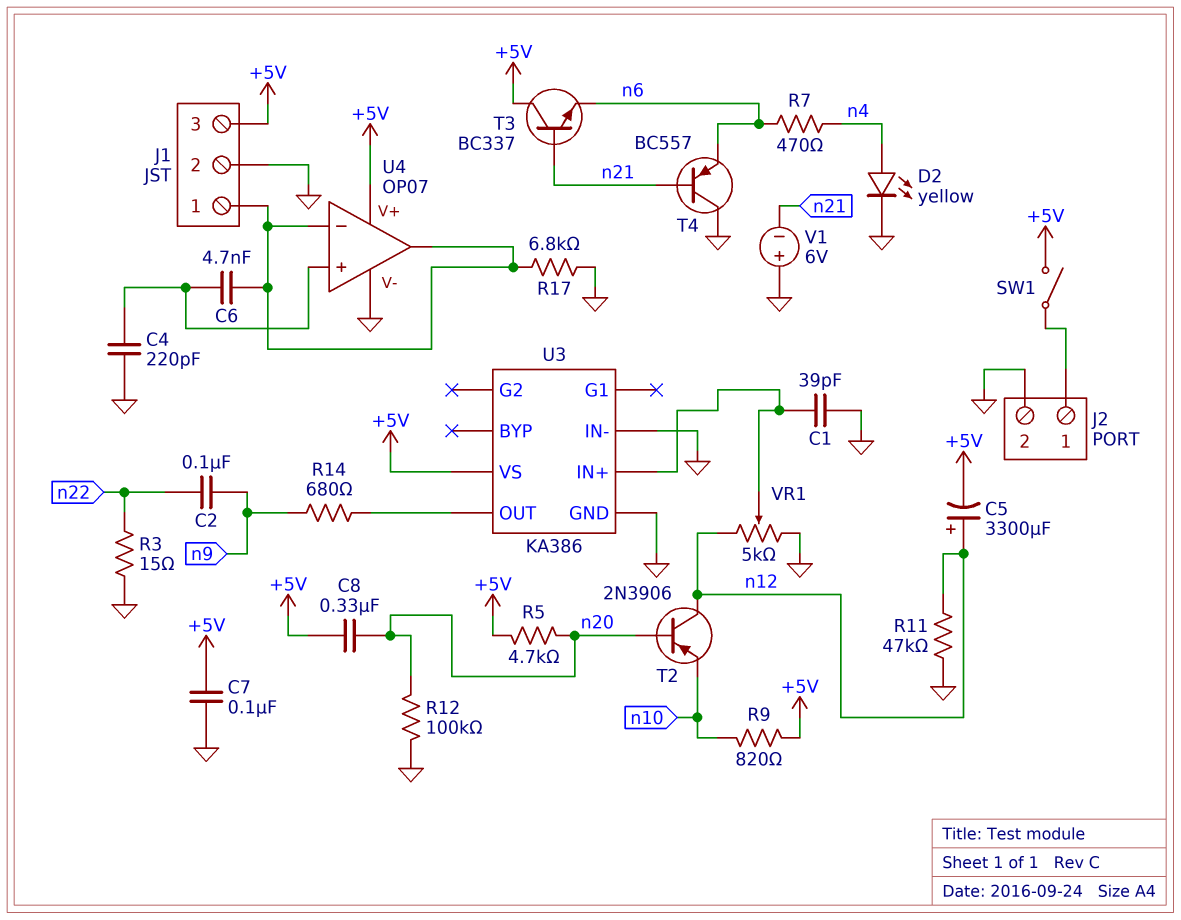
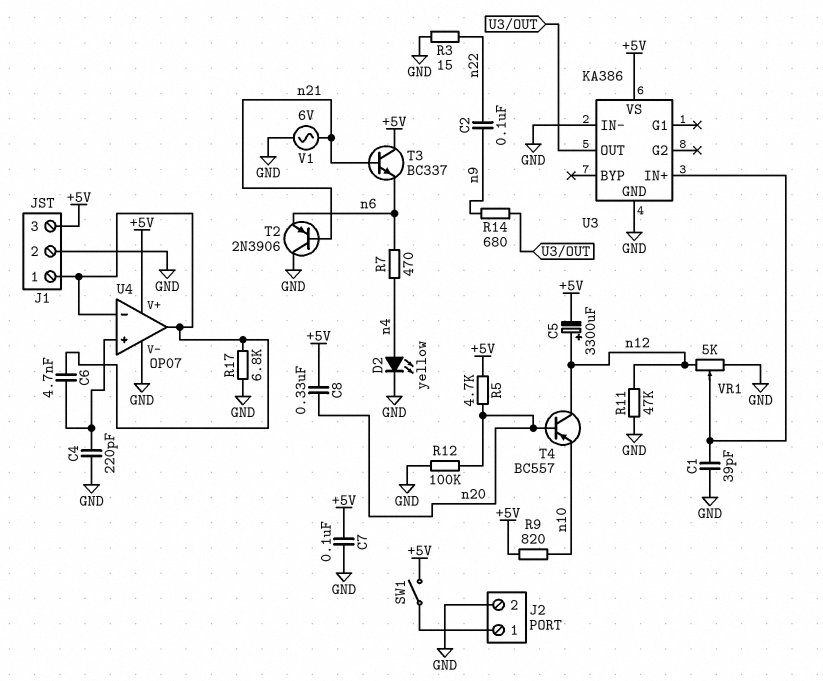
T2: PNP 2N3906 (B n20, C n12, E n10) -> PNP 2N3906 (B n21, C GND, E n6)
T4: PNP BC557 (B n21, C GND, E n6) -> PNP BC557 (B n20, C n12, E n10)
V1: 6V (plus GND, minus n21) -> AC 6V (GND, n21)

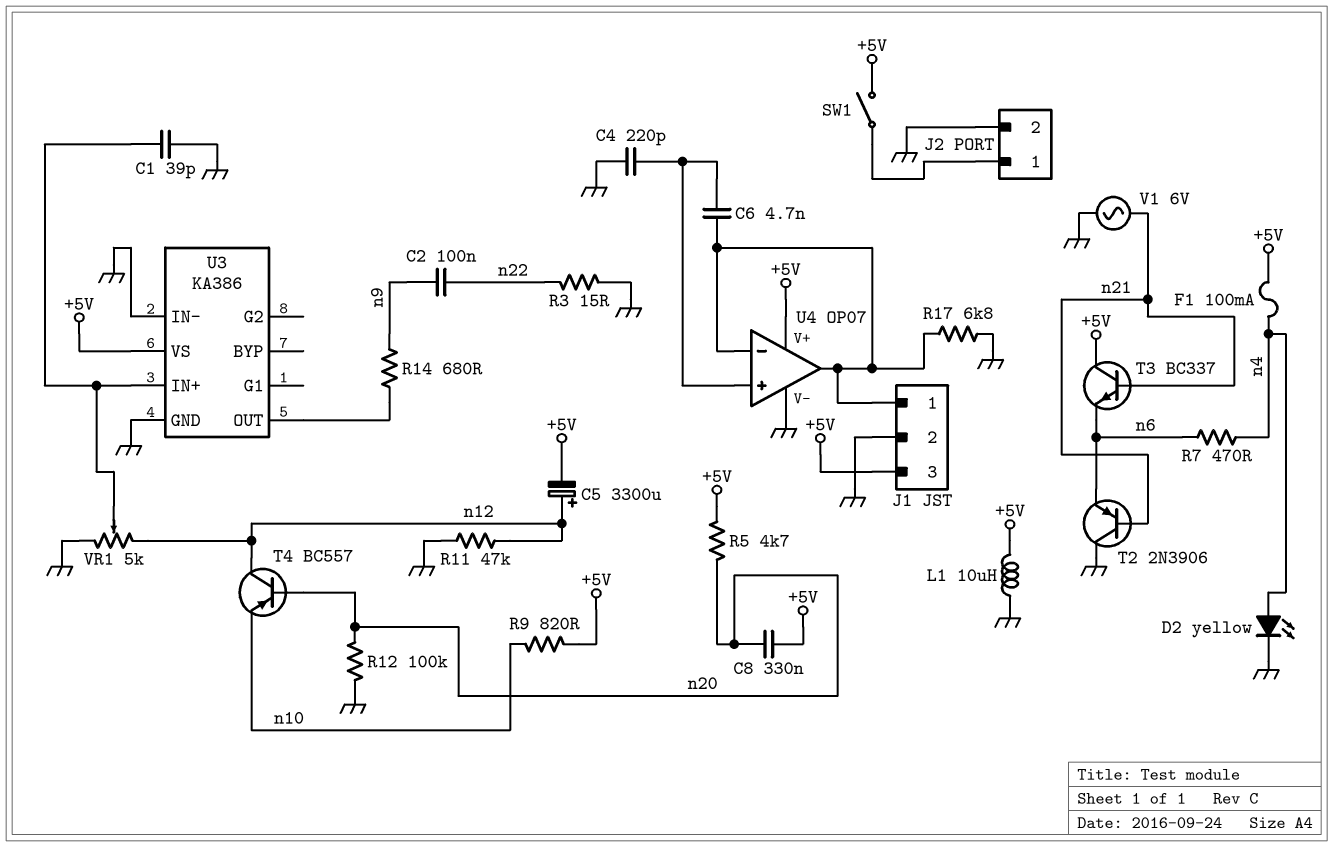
C7: 100nF (+5V, GND) -> none
F1: none -> 100mA (+5V, n4)
L1: none -> 10uH (+5V, GND)

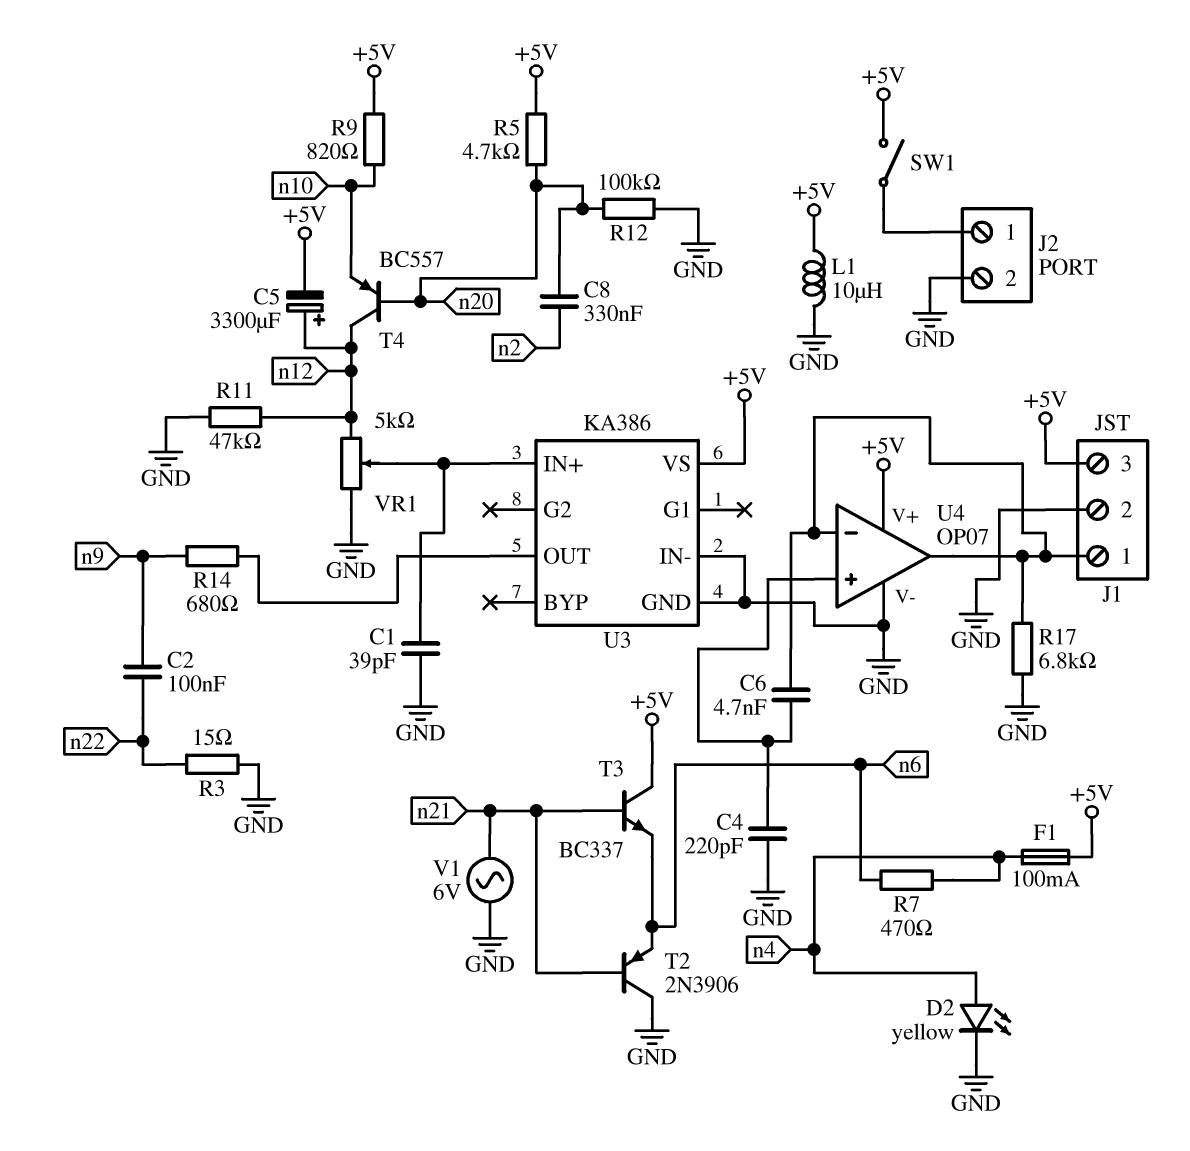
C8: 330nF (+5V, n20) -> 330nF (n2, n20)

